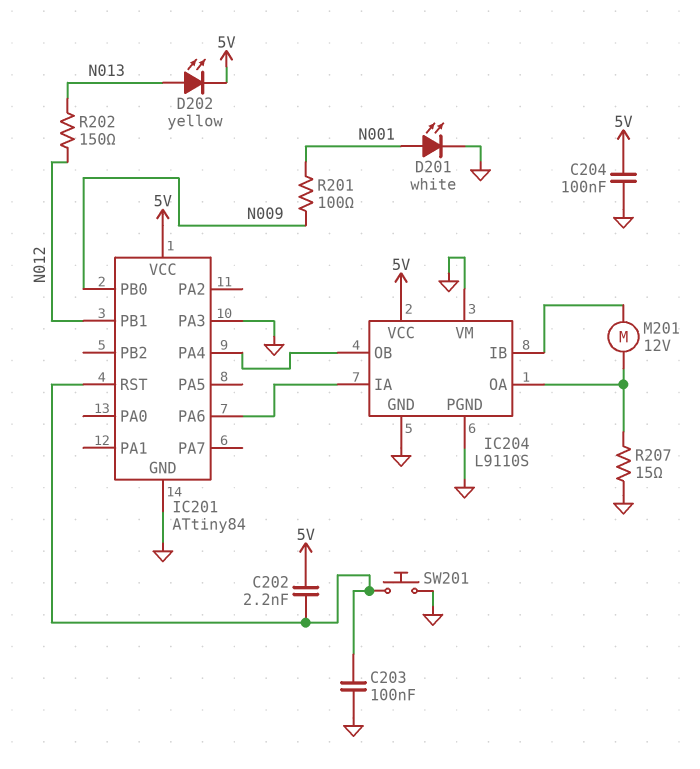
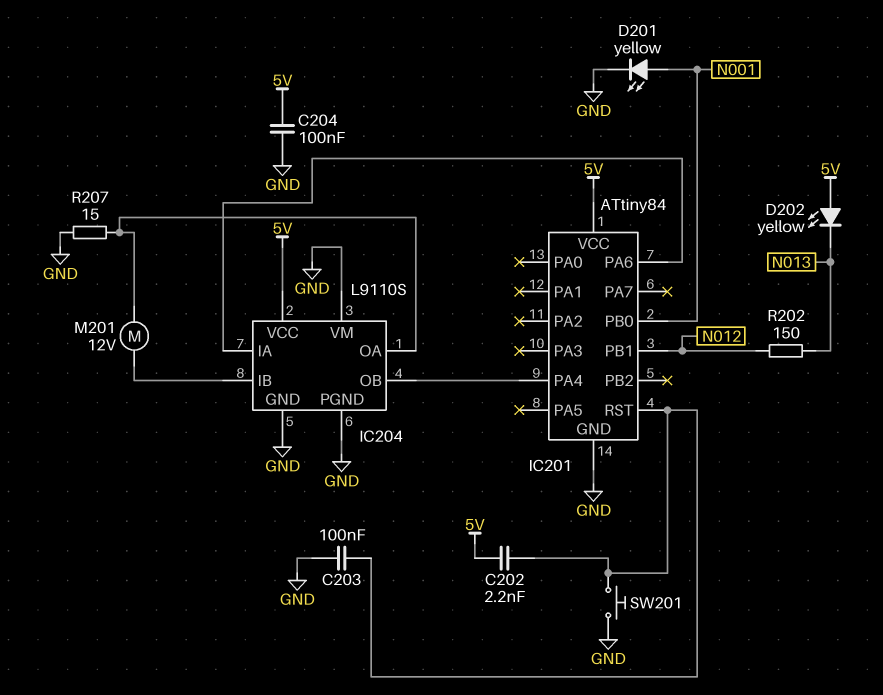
D201: LED white (A N001, K GND) -> LED yellow (A N001, K GND)
D202: LED yellow (A N013, K 5V) -> LED yellow (A 5V, K N013)
IC201 pin PA3: GND -> none
IC201 pin PB0: N009 -> N001
R201: 100 (N001, N009) -> none

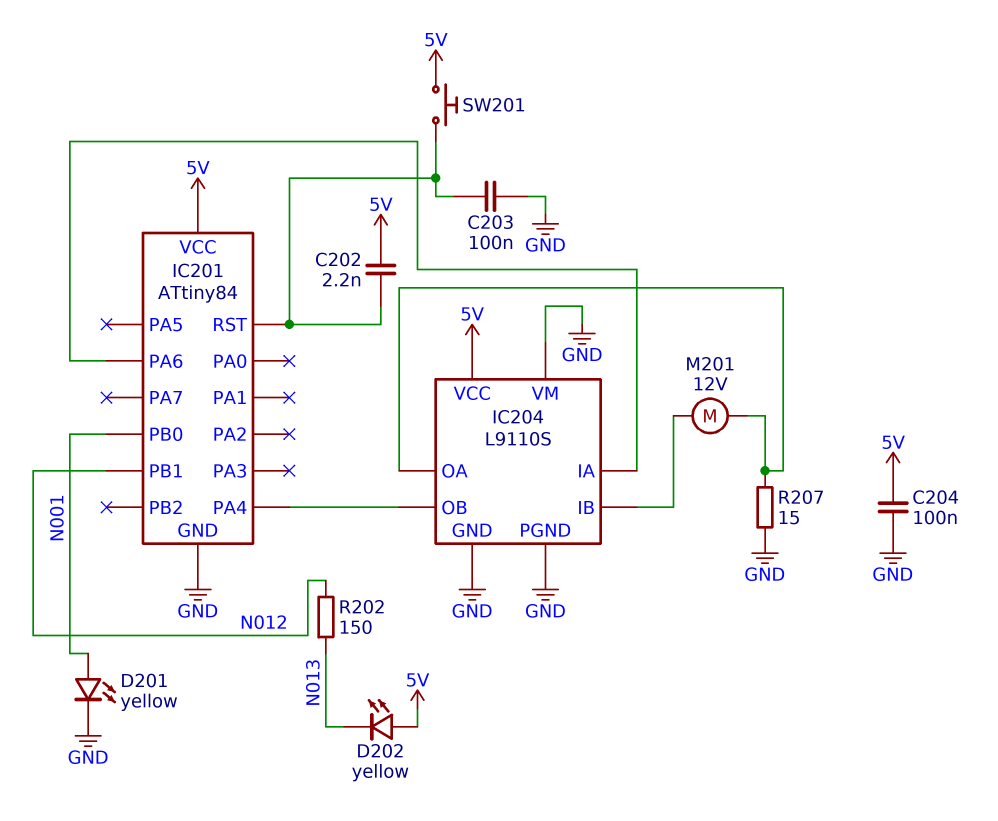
SW201: button (GND, IC201/RST) -> button (5V, IC201/RST)

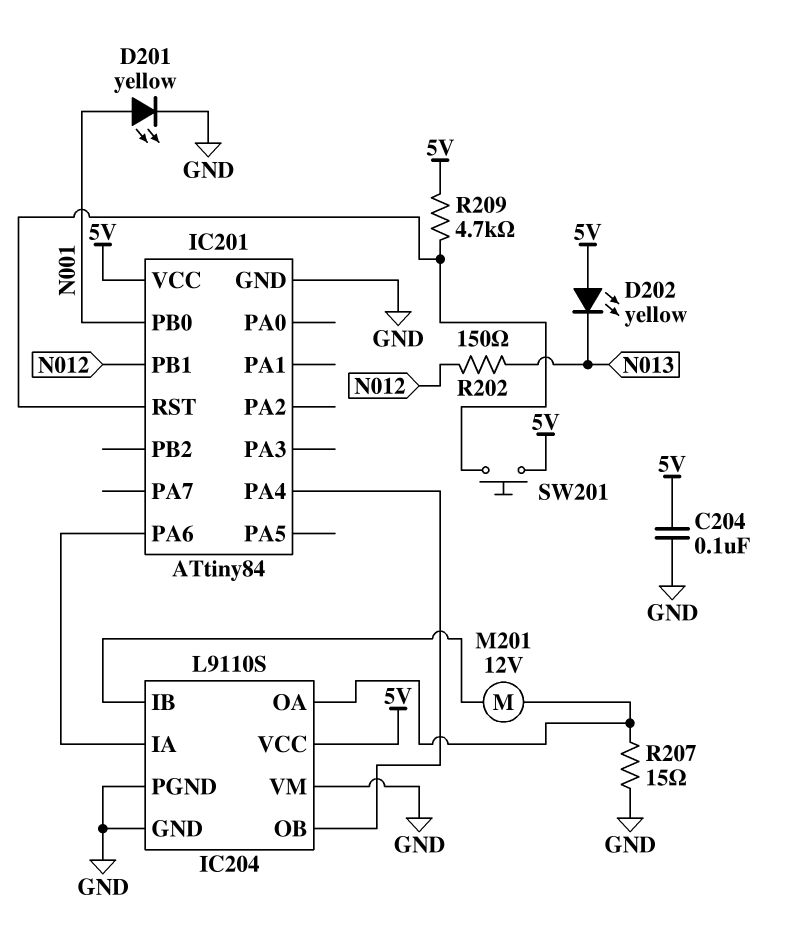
C202: 2.2nF (5V, IC201/RST) -> none
C203: 100nF (GND, IC201/RST) -> none
R209: none -> 4.7k (5V, IC201/RST)

